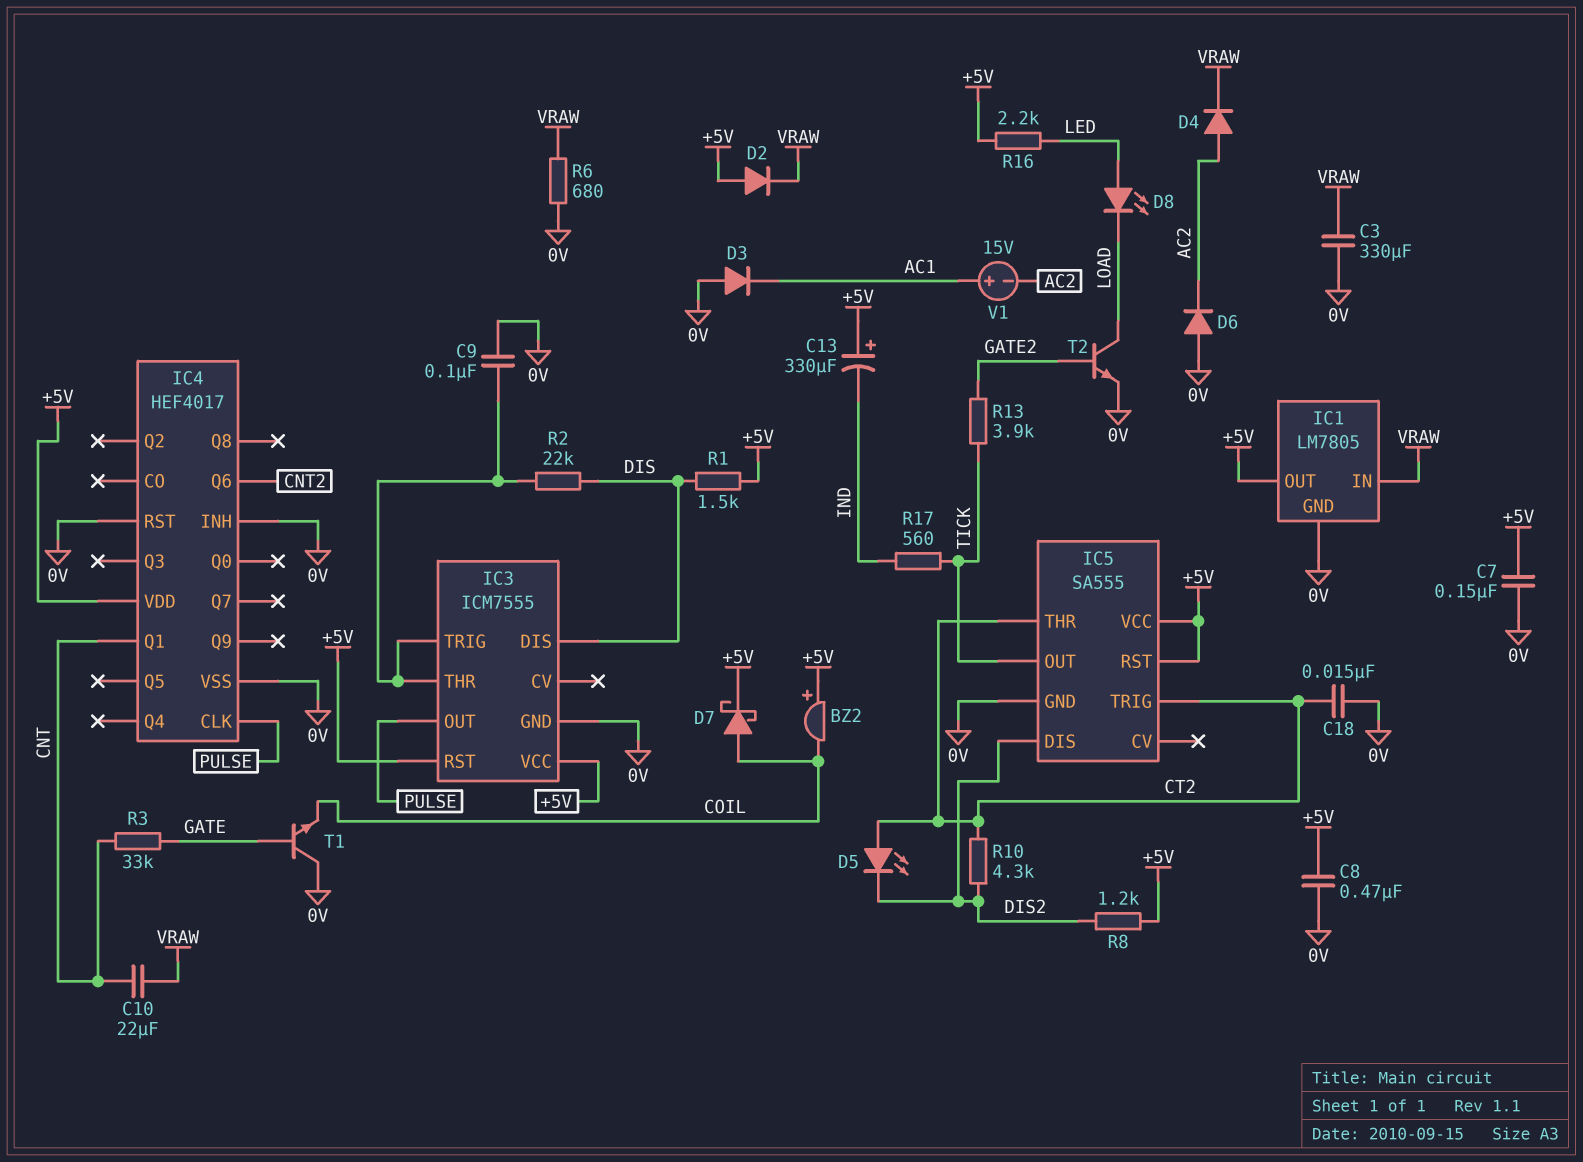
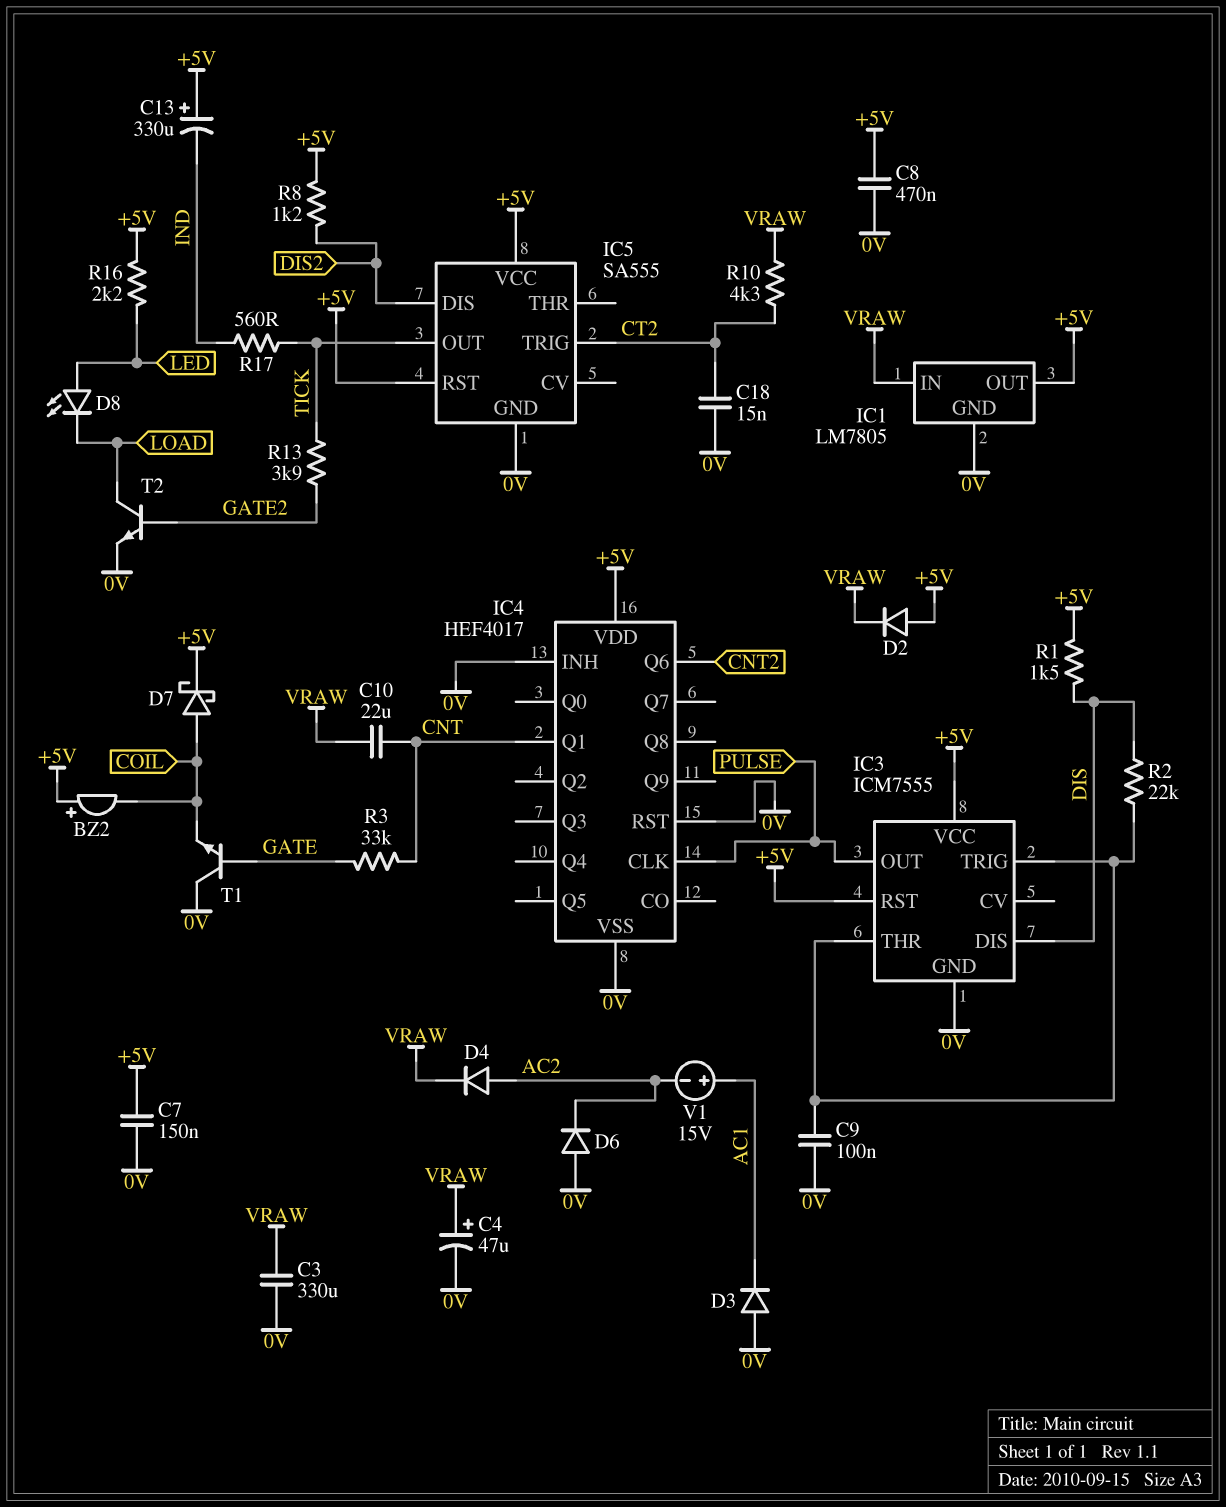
C4: none -> 47uF (plus VRAW, minus 0V)
D5: LED (A CT2, K DIS2) -> none
IC5 pin THR: CT2 -> none
R6: 680 (0V, VRAW) -> none
R10: 4.3k (CT2, DIS2) -> 4.3k (CT2, VRAW)

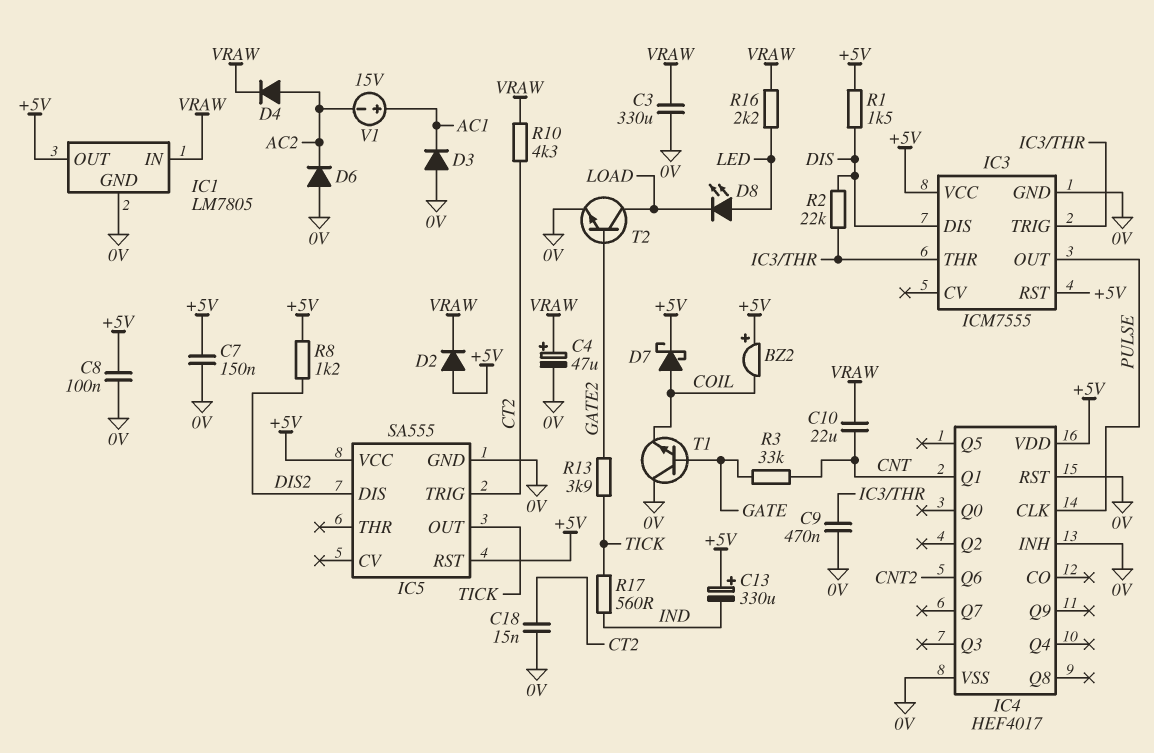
C8: 470nF (+5V, 0V) -> 100nF (+5V, 0V)
C9: 100nF (0V, IC3/THR) -> 470nF (0V, IC3/THR)
R16: 2.2k (+5V, LED) -> 2.2k (LED, VRAW)

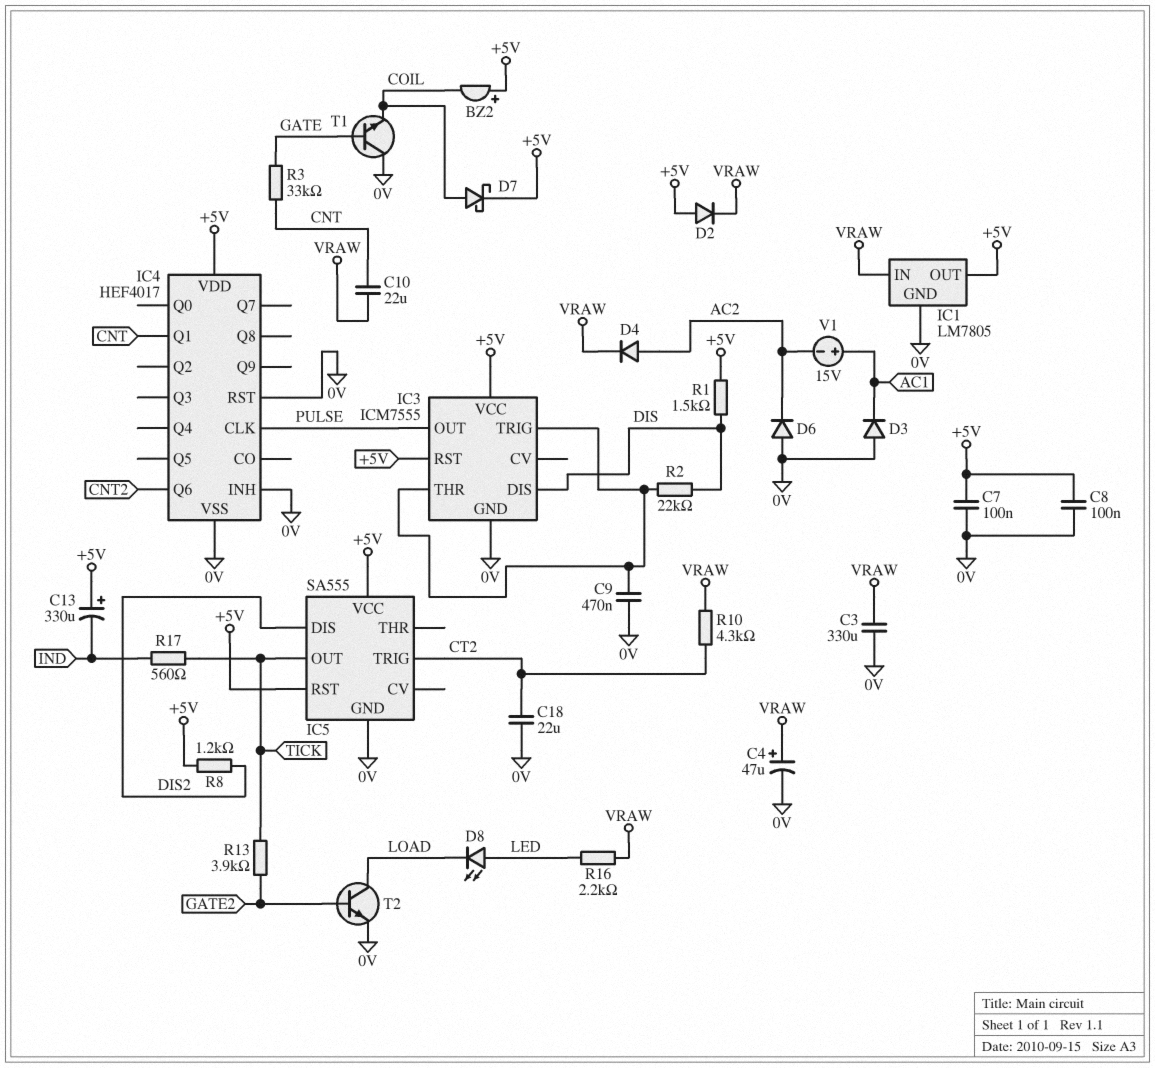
C7: 150nF (+5V, 0V) -> 100nF (+5V, 0V)
C18: 15nF (0V, CT2) -> 22uF (0V, CT2)

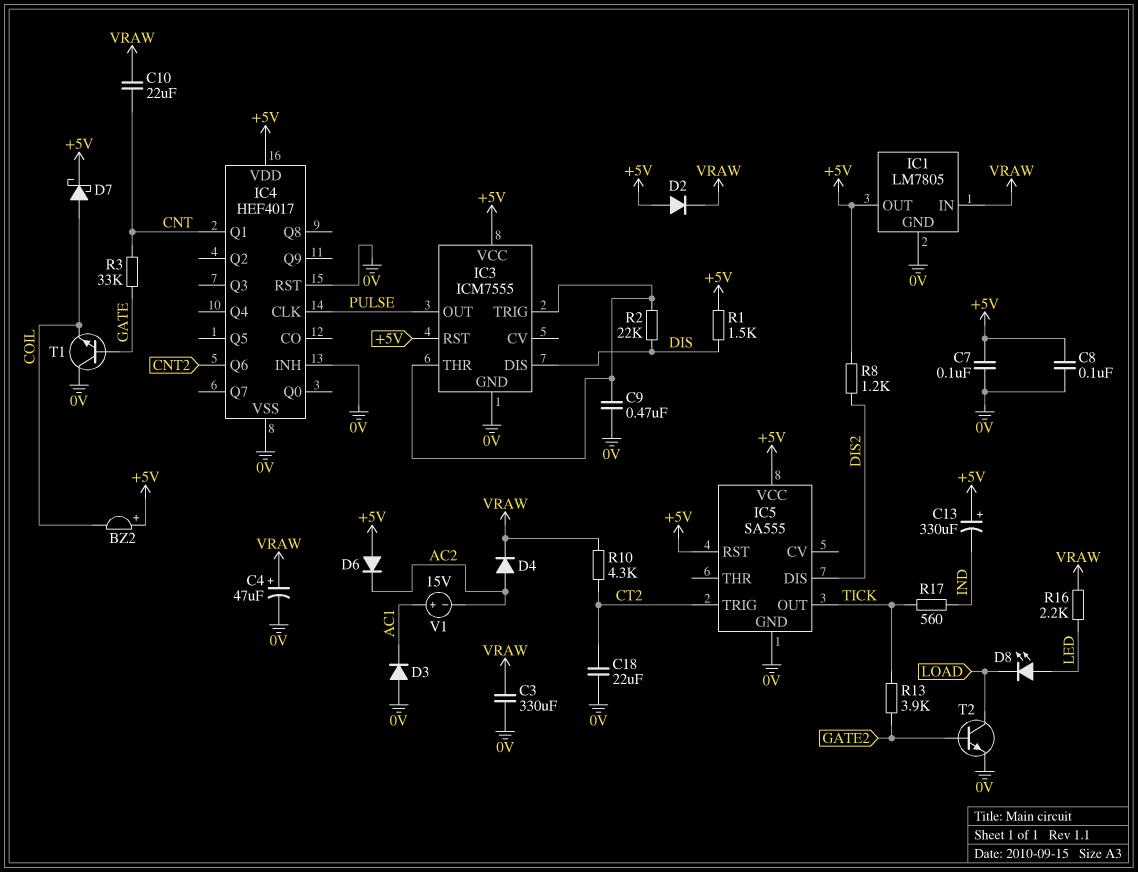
D6: diode (A 0V, K AC2) -> diode (A +5V, K AC2)

